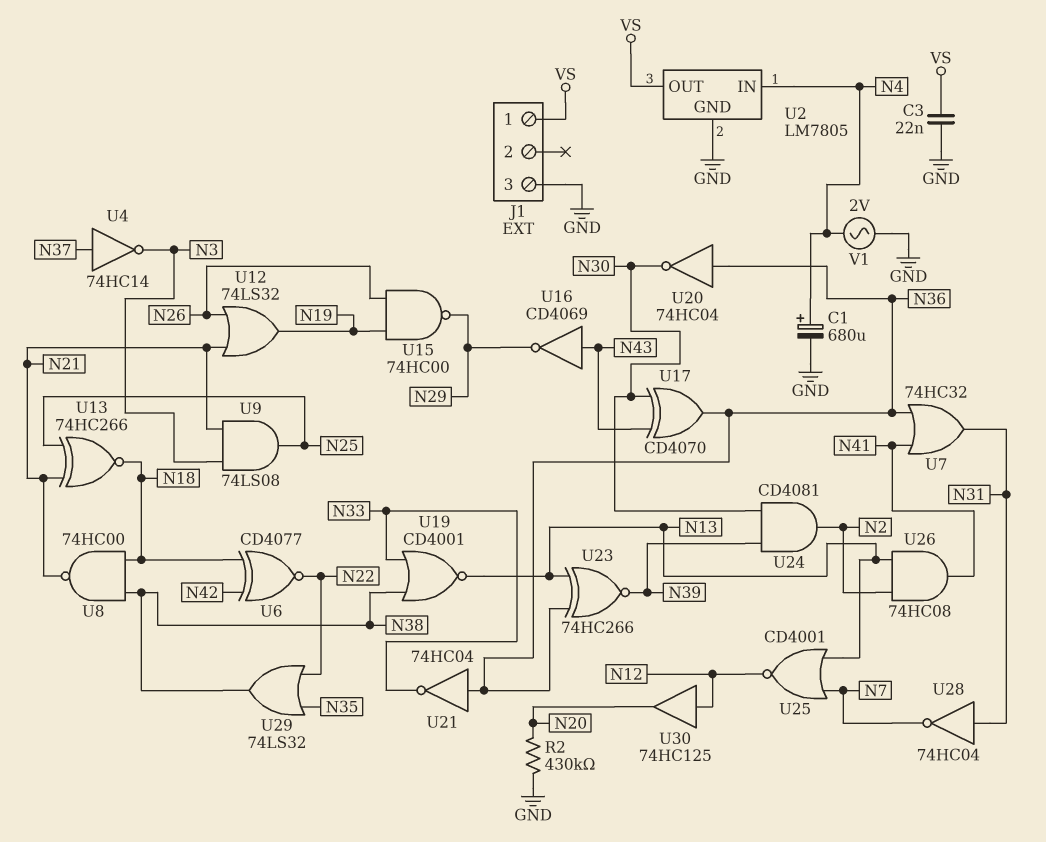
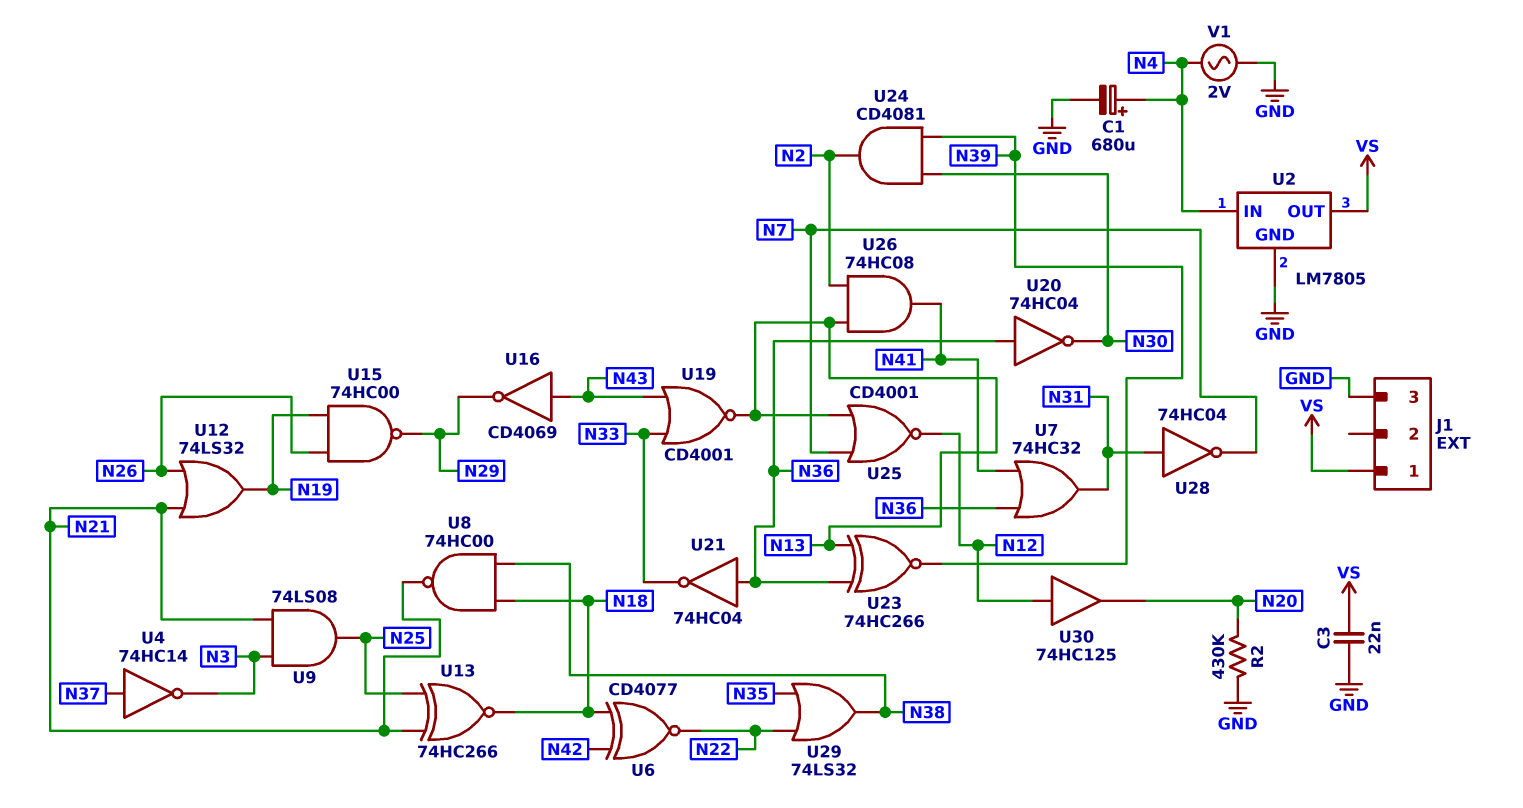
U17: XOR CD4070 (in N30, in N43, out N36) -> none
U19: NOR CD4001 (in N33, in N38, out N13) -> NOR CD4001 (in N33, in N43, out N13)

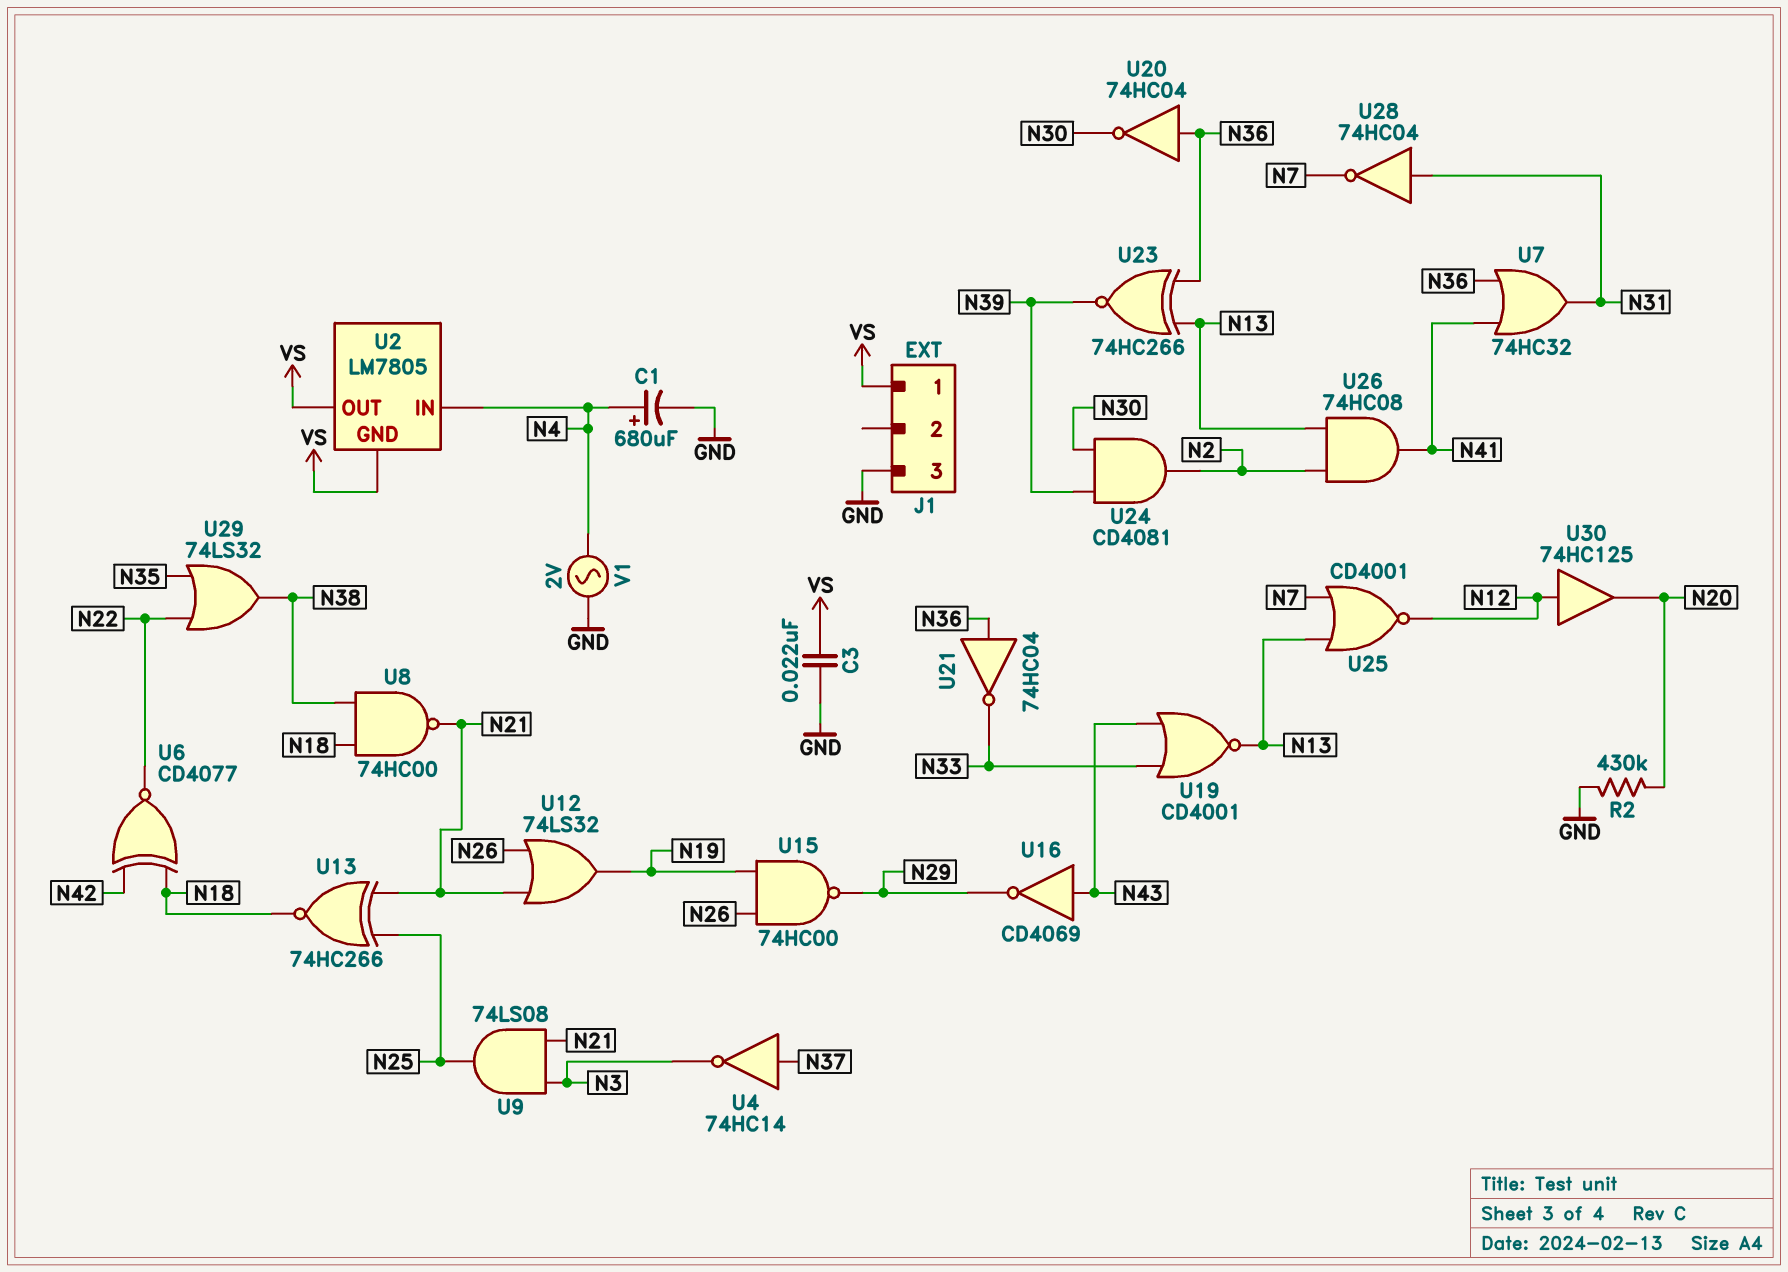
U2 pin GND: GND -> VS

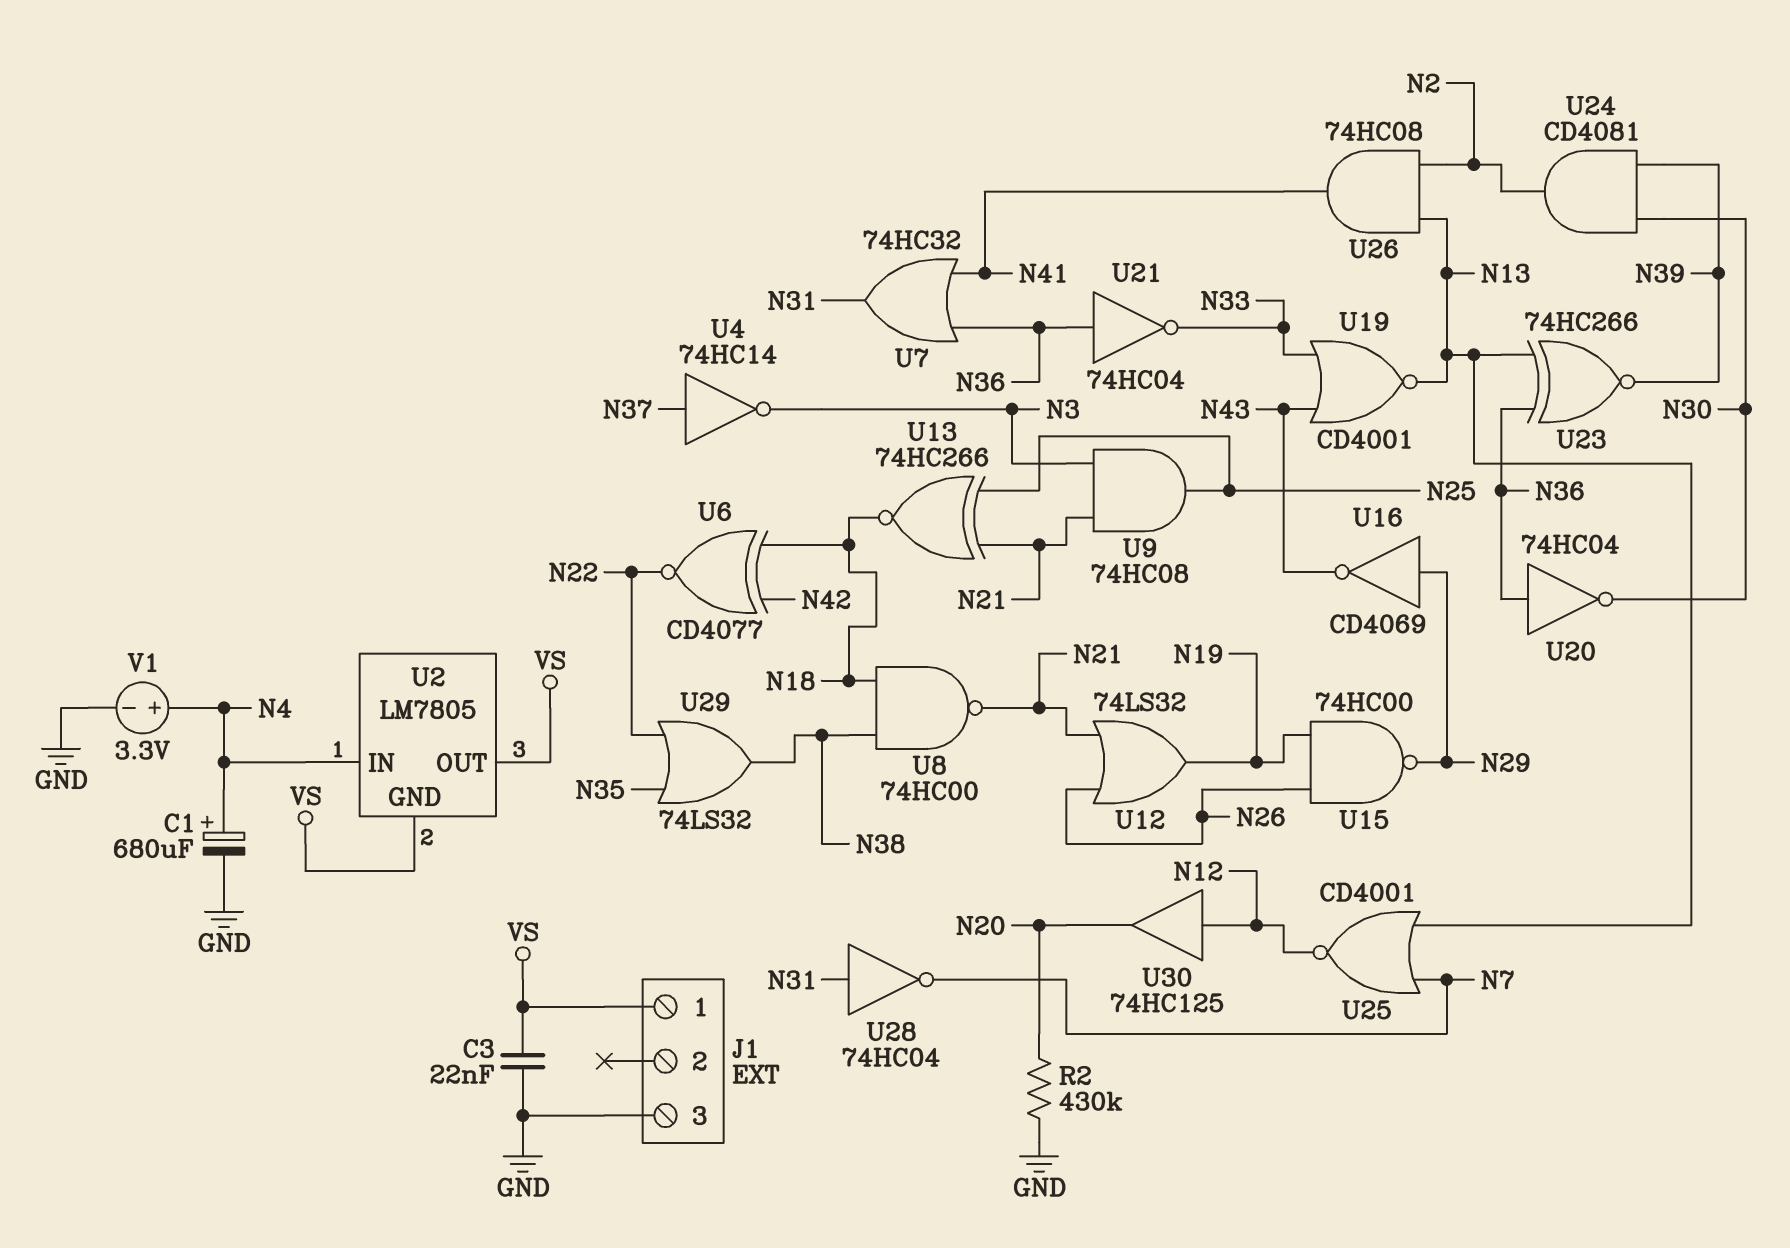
U9: AND 74LS08 (in N3, in N21, out N25) -> AND 74HC08 (in N3, in N21, out N25)
U16: NOT CD4069 (in N43, out N29) -> NOT CD4069 (in N29, out N43)
V1: AC 2V (GND, N4) -> 3.3V (plus N4, minus GND)

